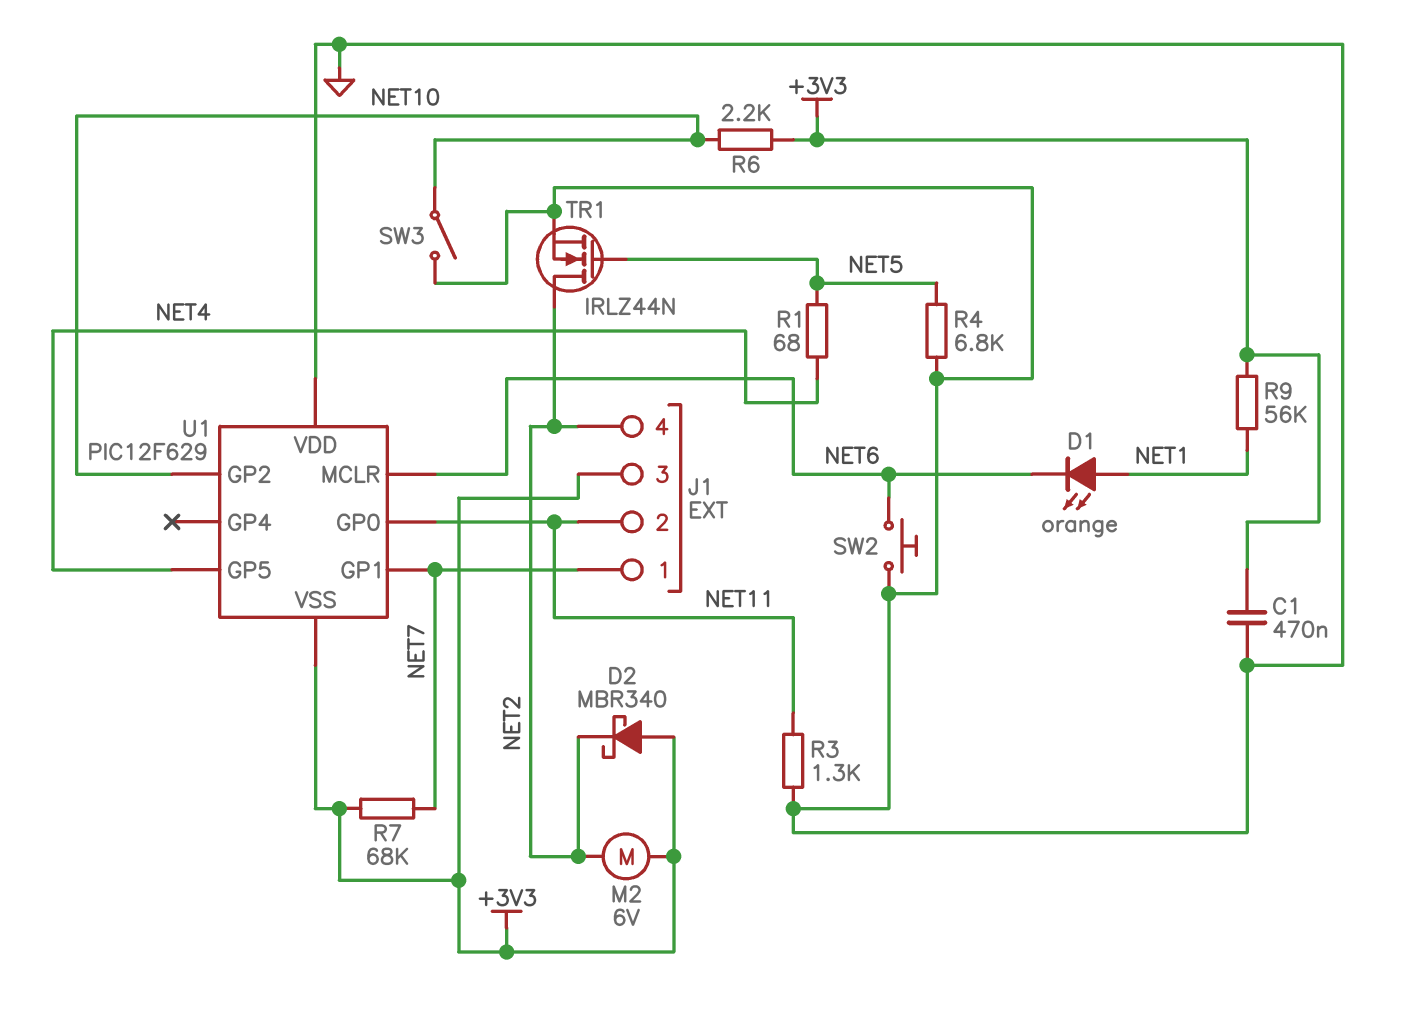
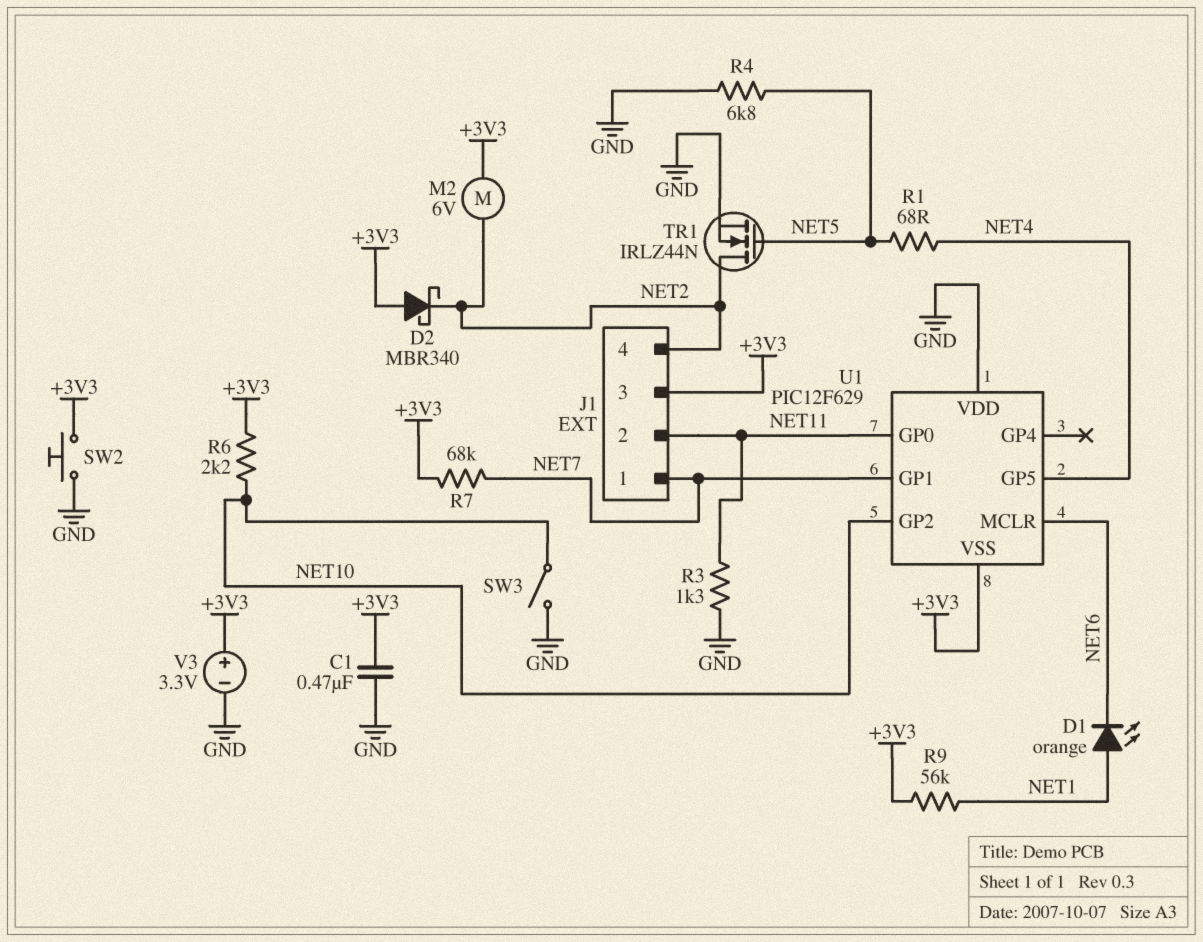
SW2: button (GND, NET6) -> button (+3V3, GND)
V3: none -> 3.3V (plus +3V3, minus GND)

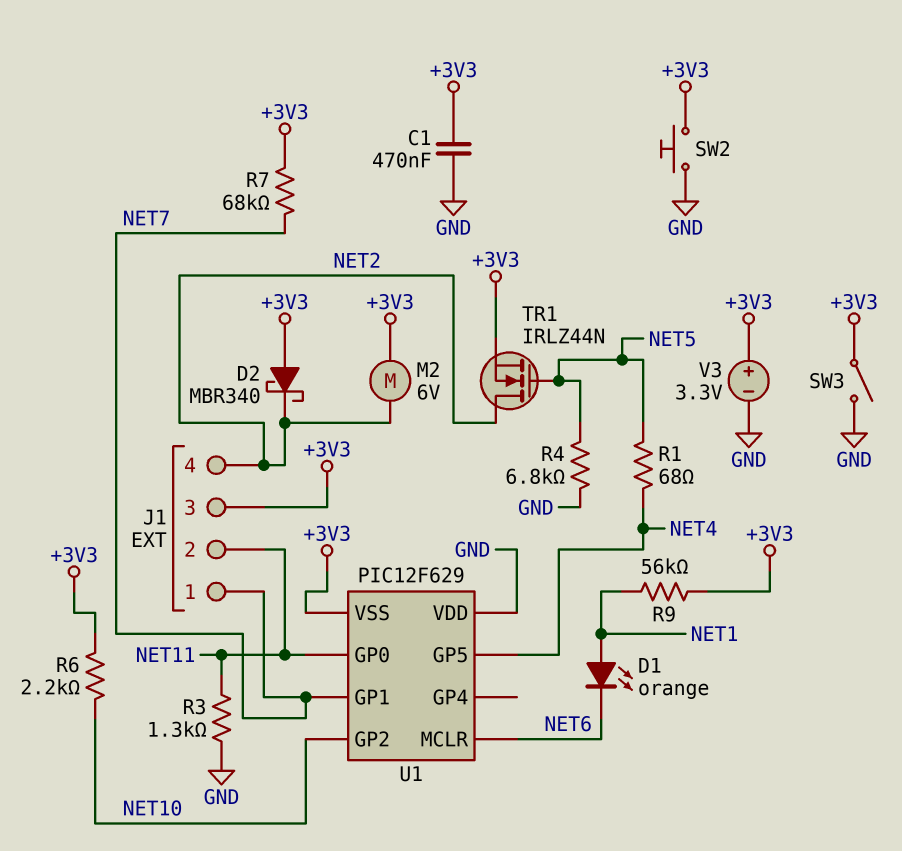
SW3: switch (GND, NET10) -> switch (+3V3, GND)
TR1: NMOS IRLZ44N (G NET5, D NET2, S GND) -> NMOS IRLZ44N (G NET5, D NET2, S +3V3)

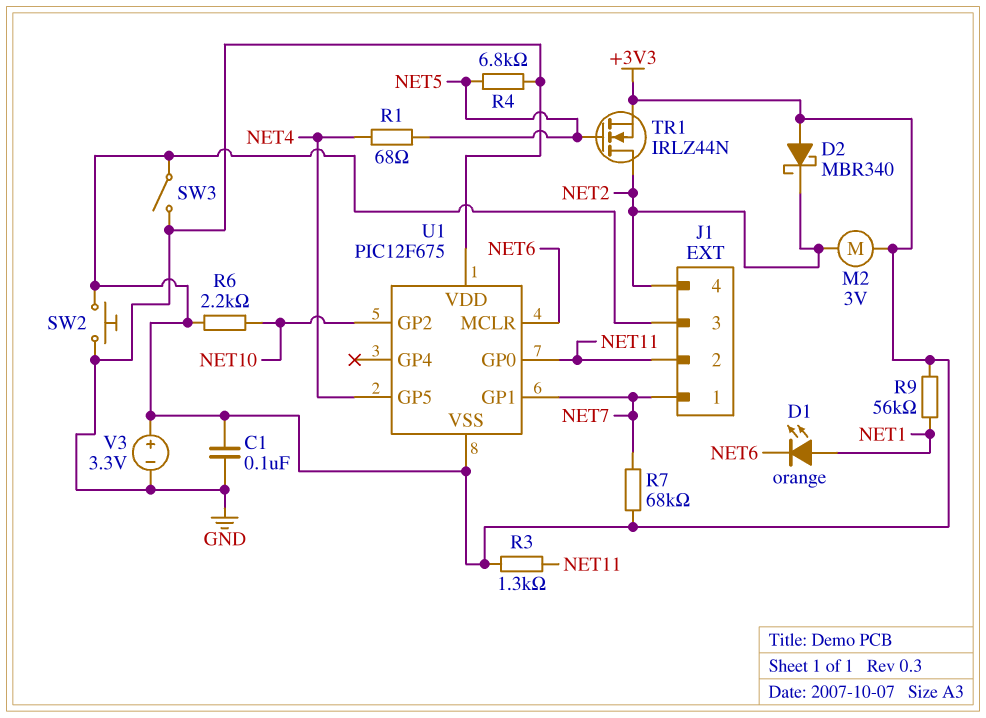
C1: 470nF (+3V3, GND) -> 100nF (+3V3, GND)
M2: motor 6V (+3V3, NET2) -> motor 3V (+3V3, NET2)
R3: 1.3k (GND, NET11) -> 1.3k (+3V3, NET11)
U1: PIC12F629 -> PIC12F675

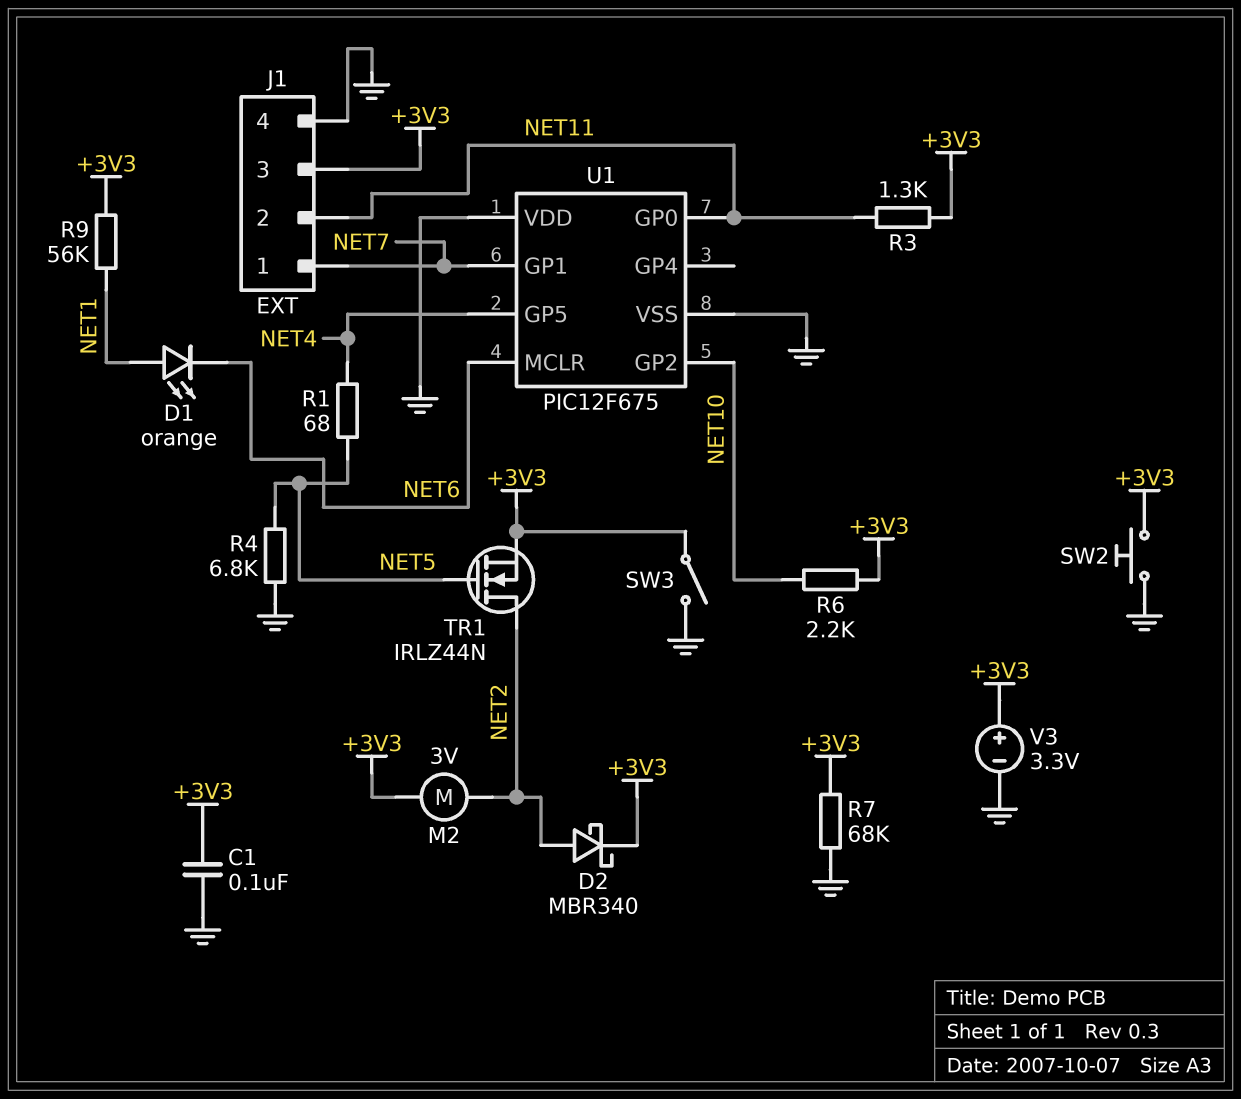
D2: schottky MBR340 (A +3V3, K NET2) -> schottky MBR340 (A NET2, K +3V3)
J1 pin 4: NET2 -> GND
R7: 68k (+3V3, NET7) -> 68k (+3V3, GND)
U1 pin VSS: +3V3 -> GND

